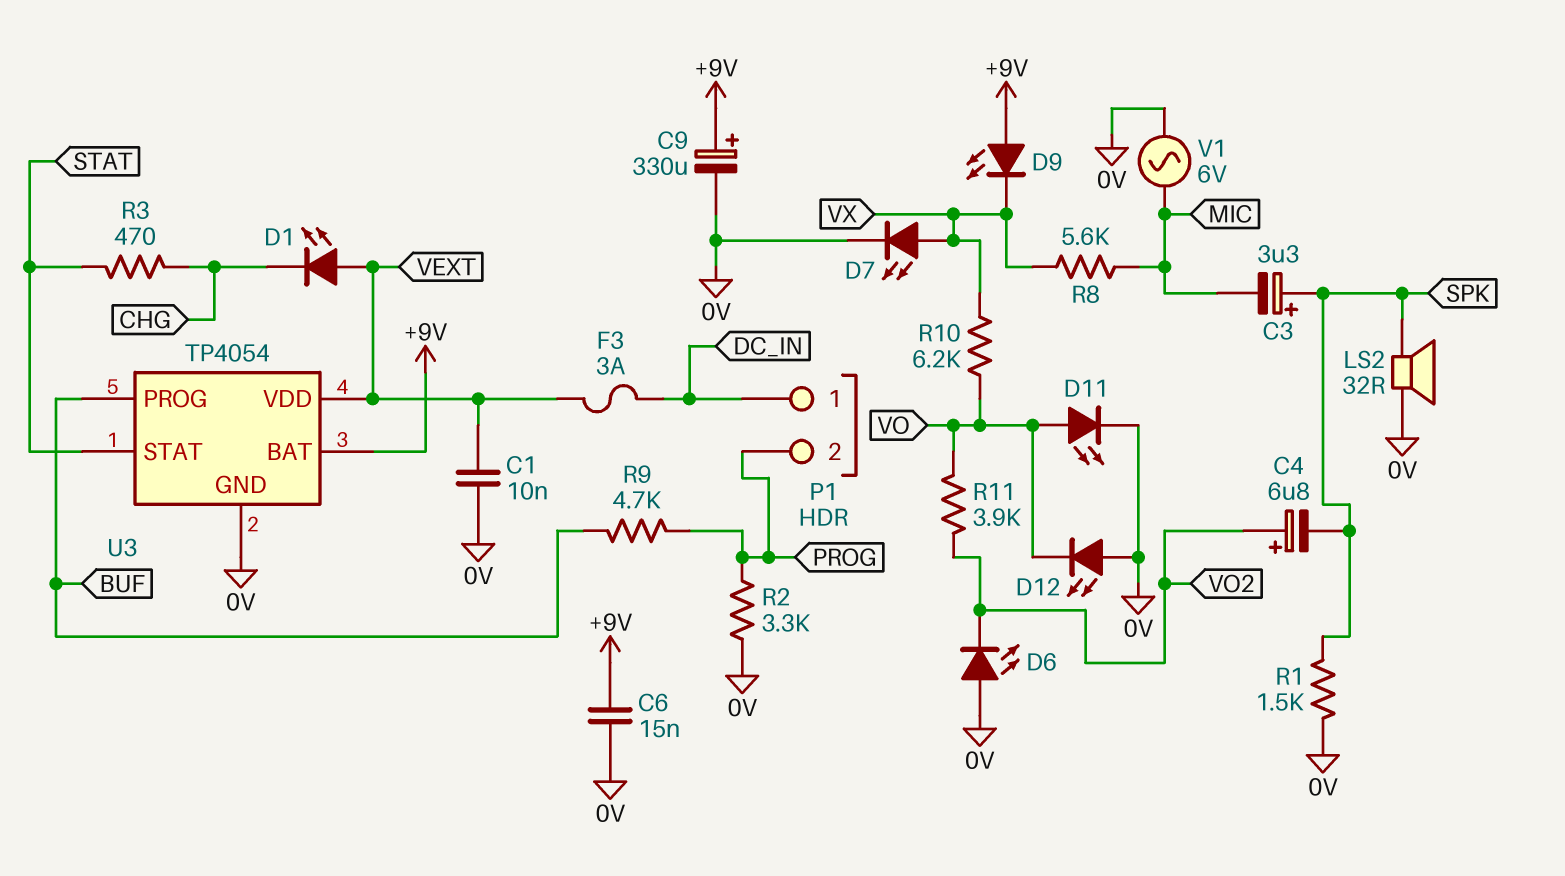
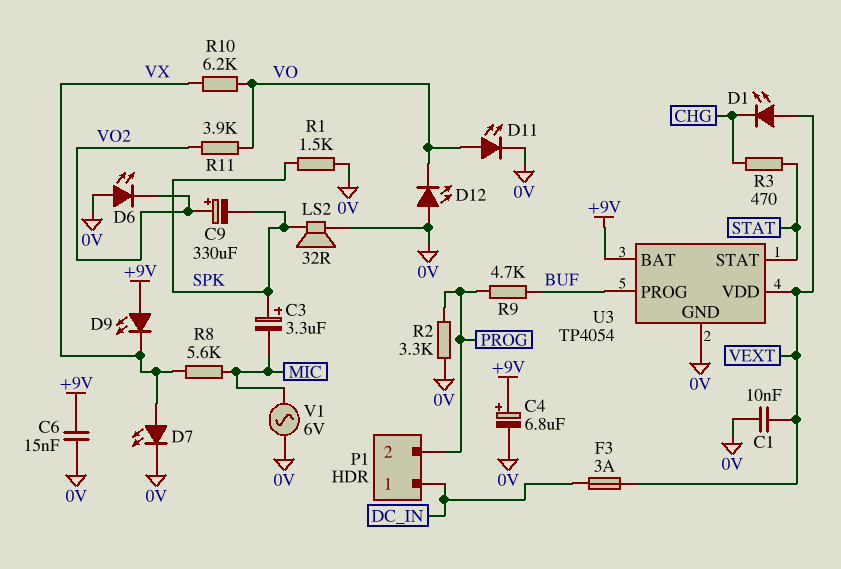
C4: 6.8uF (plus VO2, minus SPK) -> 6.8uF (plus +9V, minus 0V)
C9: 330uF (plus +9V, minus 0V) -> 330uF (plus VO2, minus SPK)

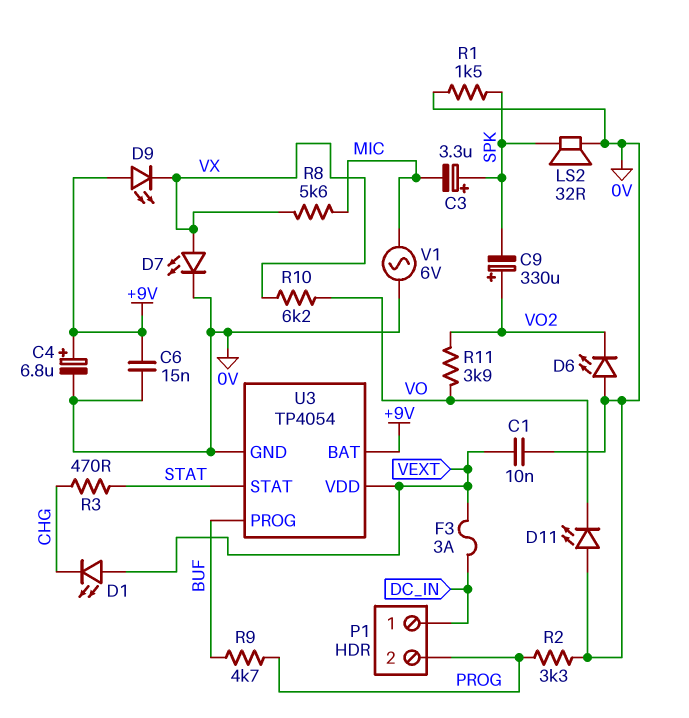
D11: LED (A VO, K 0V) -> LED (A 0V, K VO)
D12: LED (A 0V, K VO) -> none

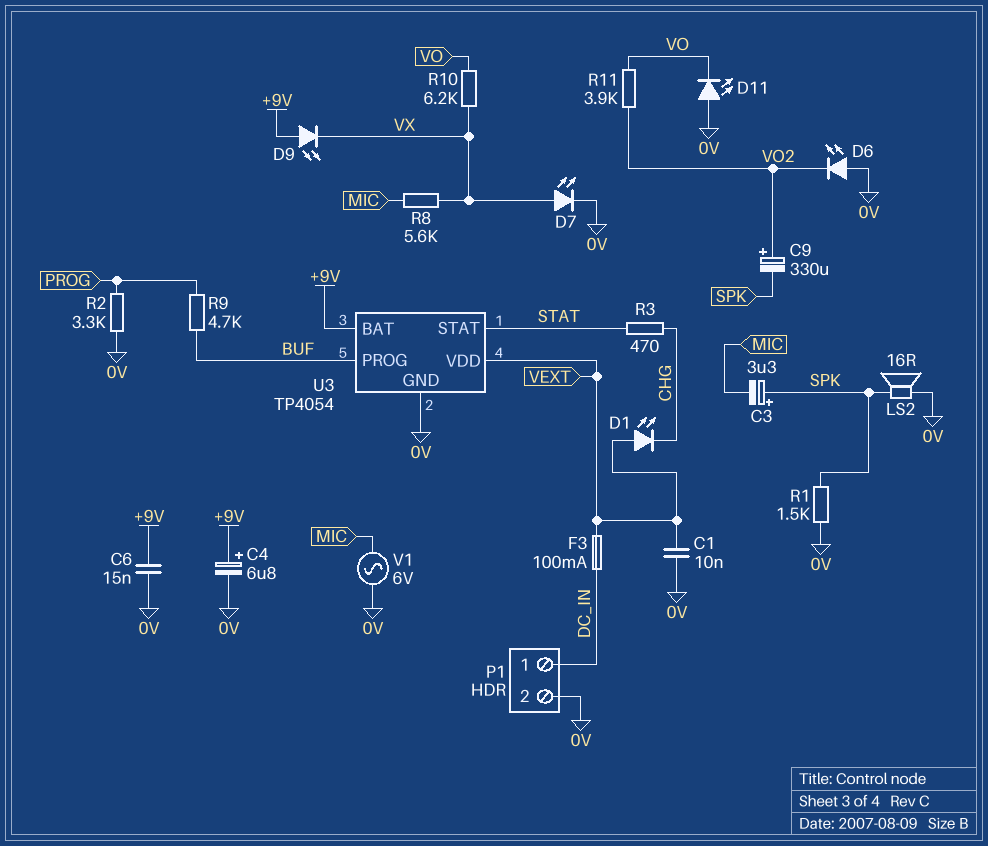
F3: 3A (DC_IN, VEXT) -> 100mA (DC_IN, VEXT)
LS2: speaker 32R (0V, SPK) -> speaker 16R (0V, SPK)
P1 pin 2: PROG -> 0V

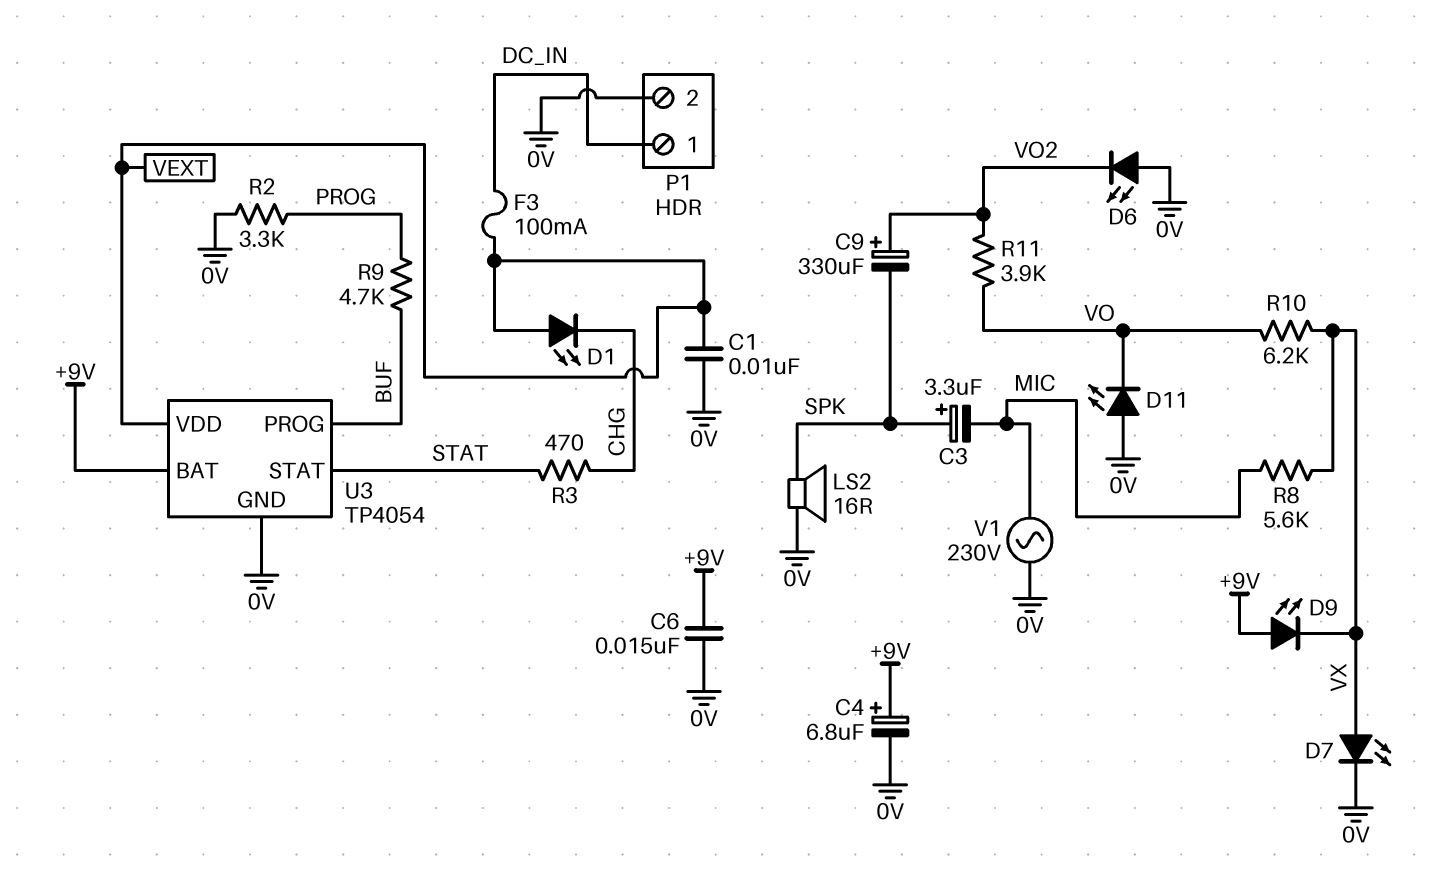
R1: 1.5k (0V, SPK) -> none
V1: AC 6V (0V, MIC) -> AC 230V (0V, MIC)

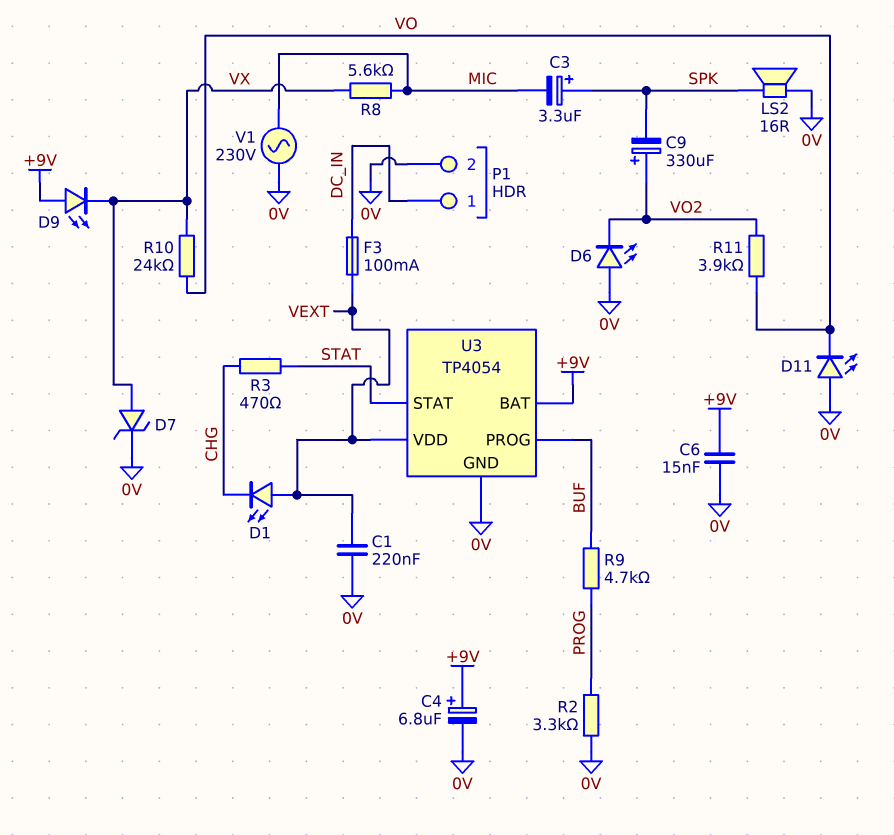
C1: 10nF (0V, VEXT) -> 220nF (0V, VEXT)
D7: LED (A VX, K 0V) -> zener (A VX, K 0V)
R10: 6.2k (VO, VX) -> 24k (VO, VX)

